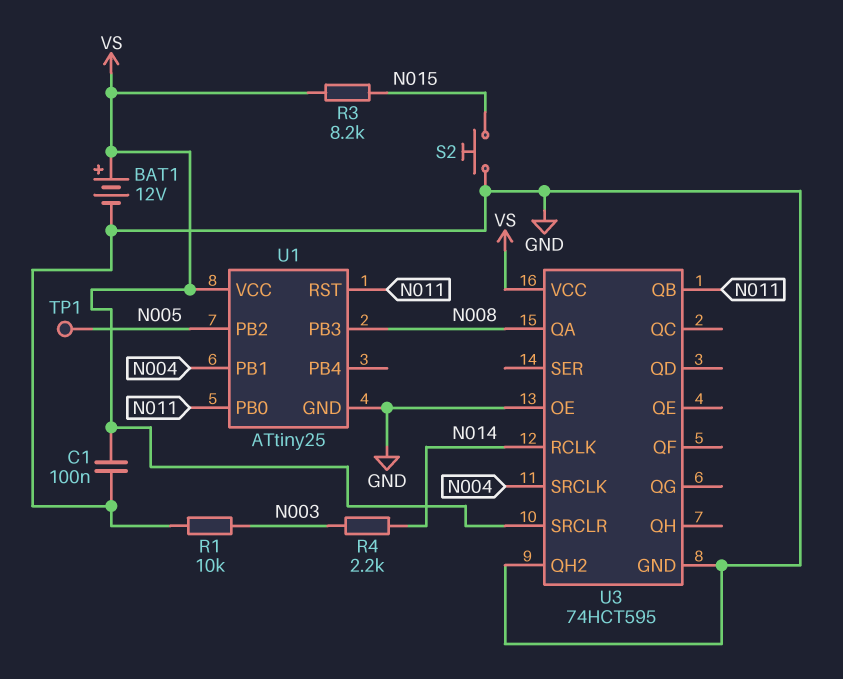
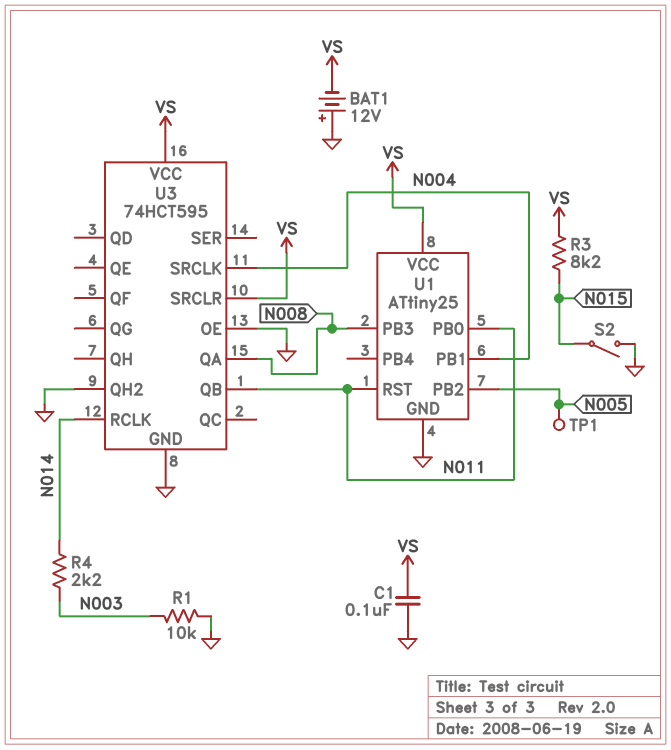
BAT1: 12V (plus VS, minus GND) -> 12V (plus GND, minus VS)
S2: button (GND, N015) -> switch (GND, N015)

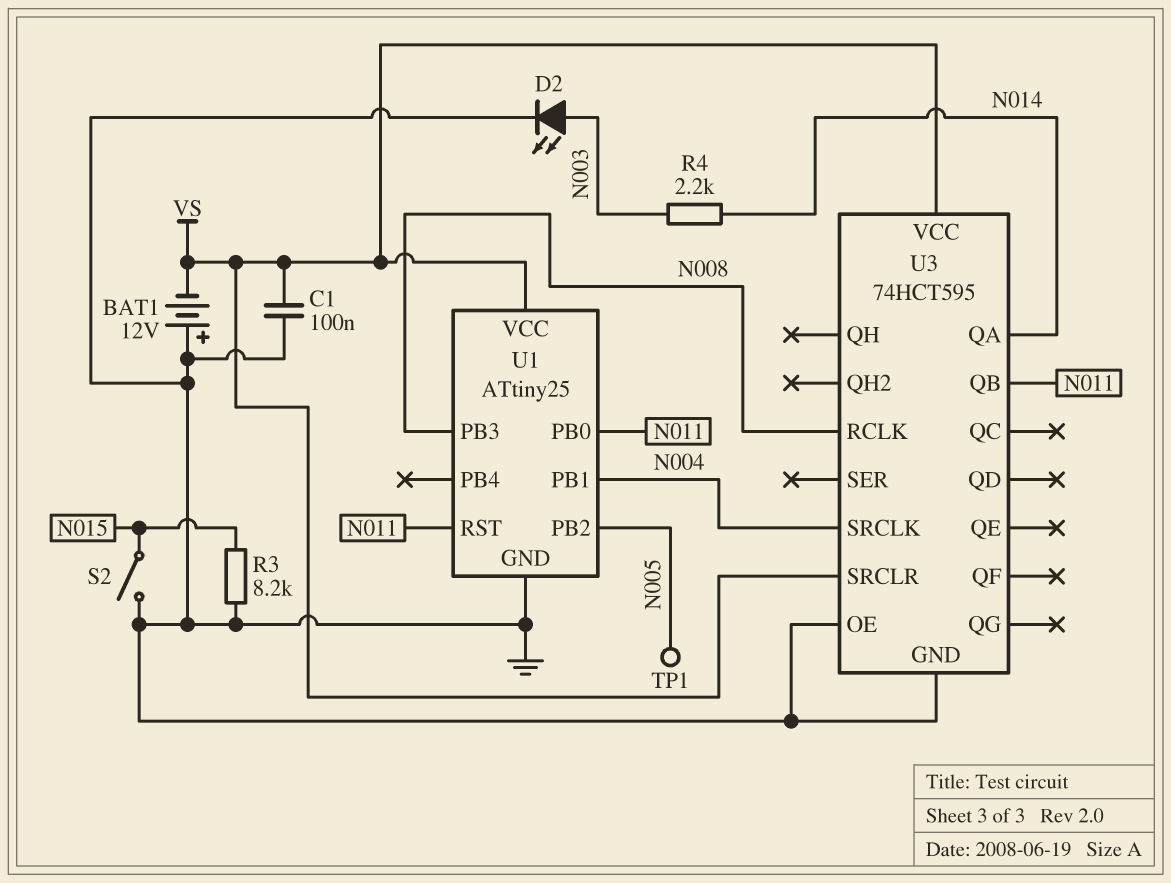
D2: none -> LED (A N003, K GND)
R1: 10k (GND, N003) -> none
R3: 8.2k (N015, VS) -> 8.2k (GND, N015)
U3 pin QA: N008 -> N014
U3 pin QH2: GND -> none
U3 pin RCLK: N014 -> N008

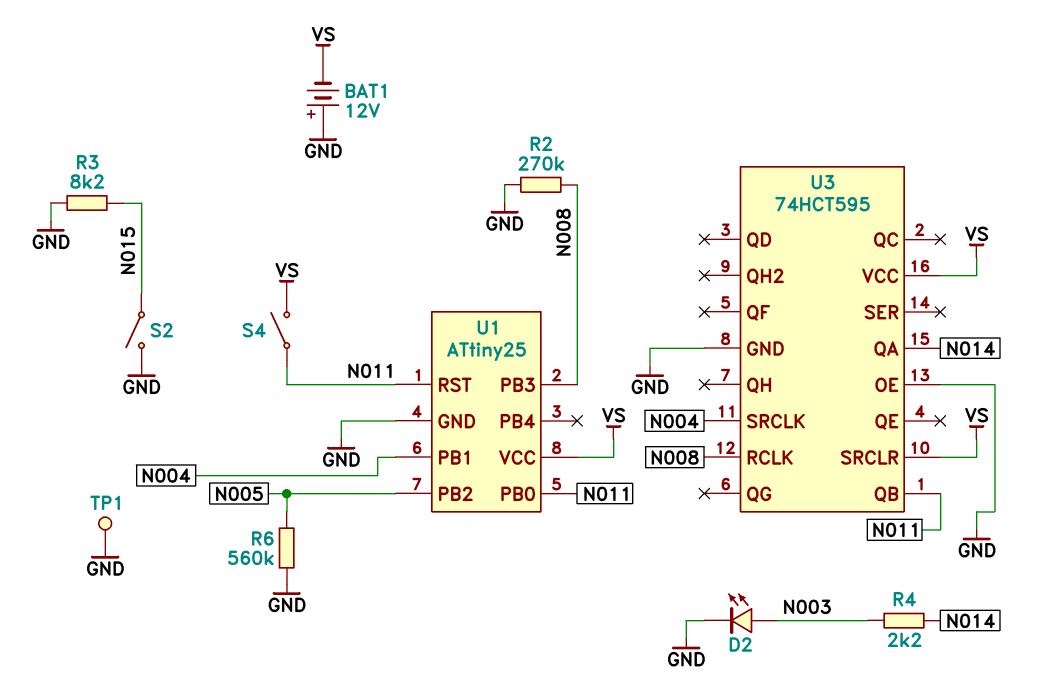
C1: 100nF (GND, VS) -> none
R2: none -> 270k (GND, N008)
R6: none -> 560k (GND, N005)
S4: none -> switch (N011, VS)
TP1: test point (N005) -> test point (GND)

